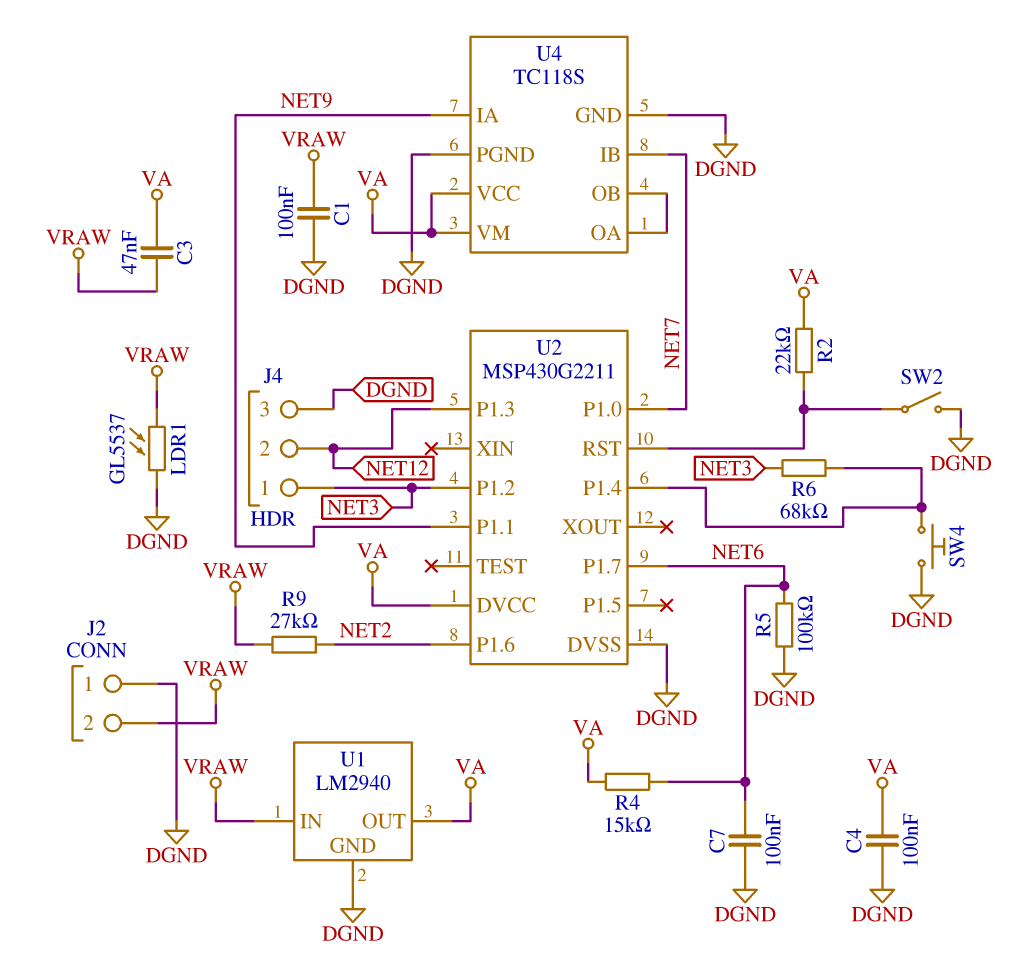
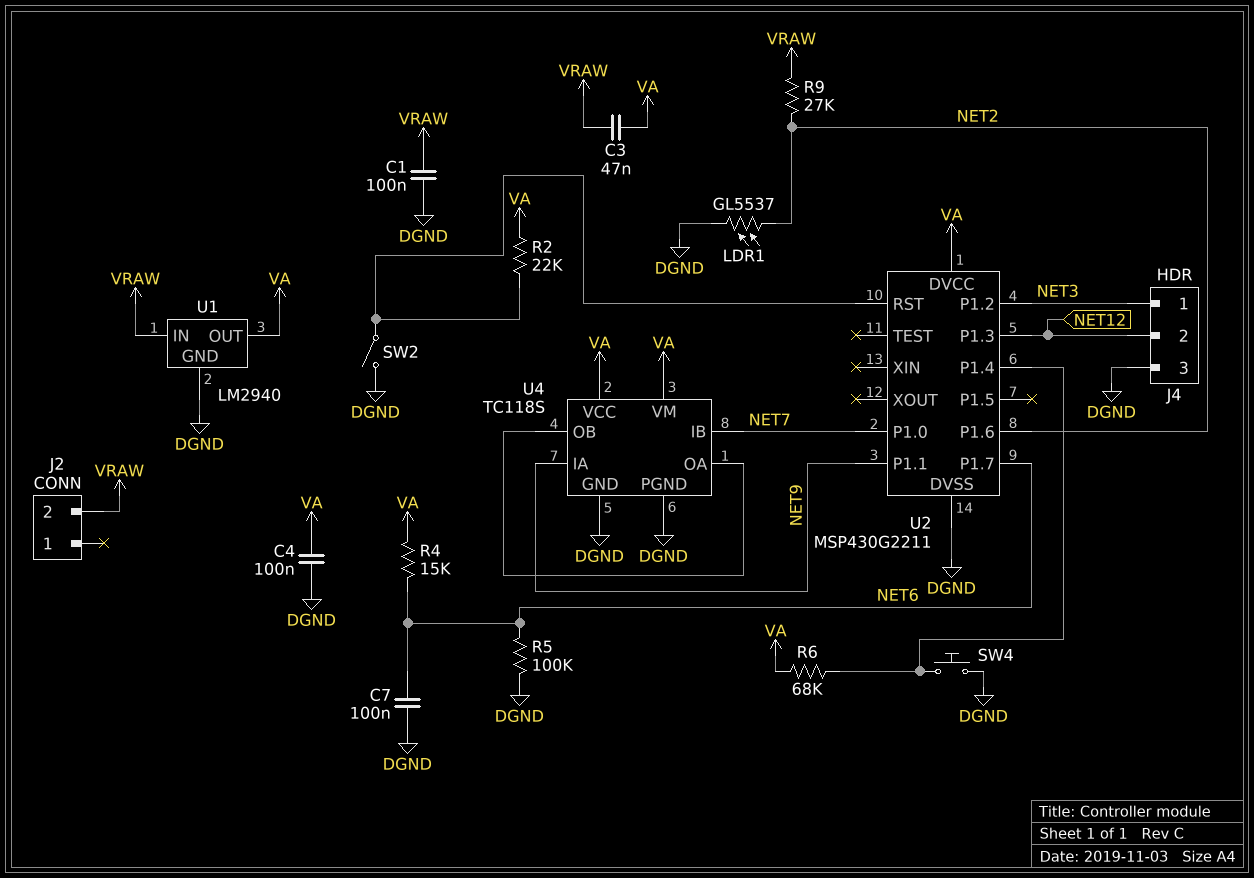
J2 pin 1: DGND -> none
LDR1: GL5537 (DGND, VRAW) -> GL5537 (DGND, NET2)
R6: 68k (NET3, U2/P1.4) -> 68k (U2/P1.4, VA)

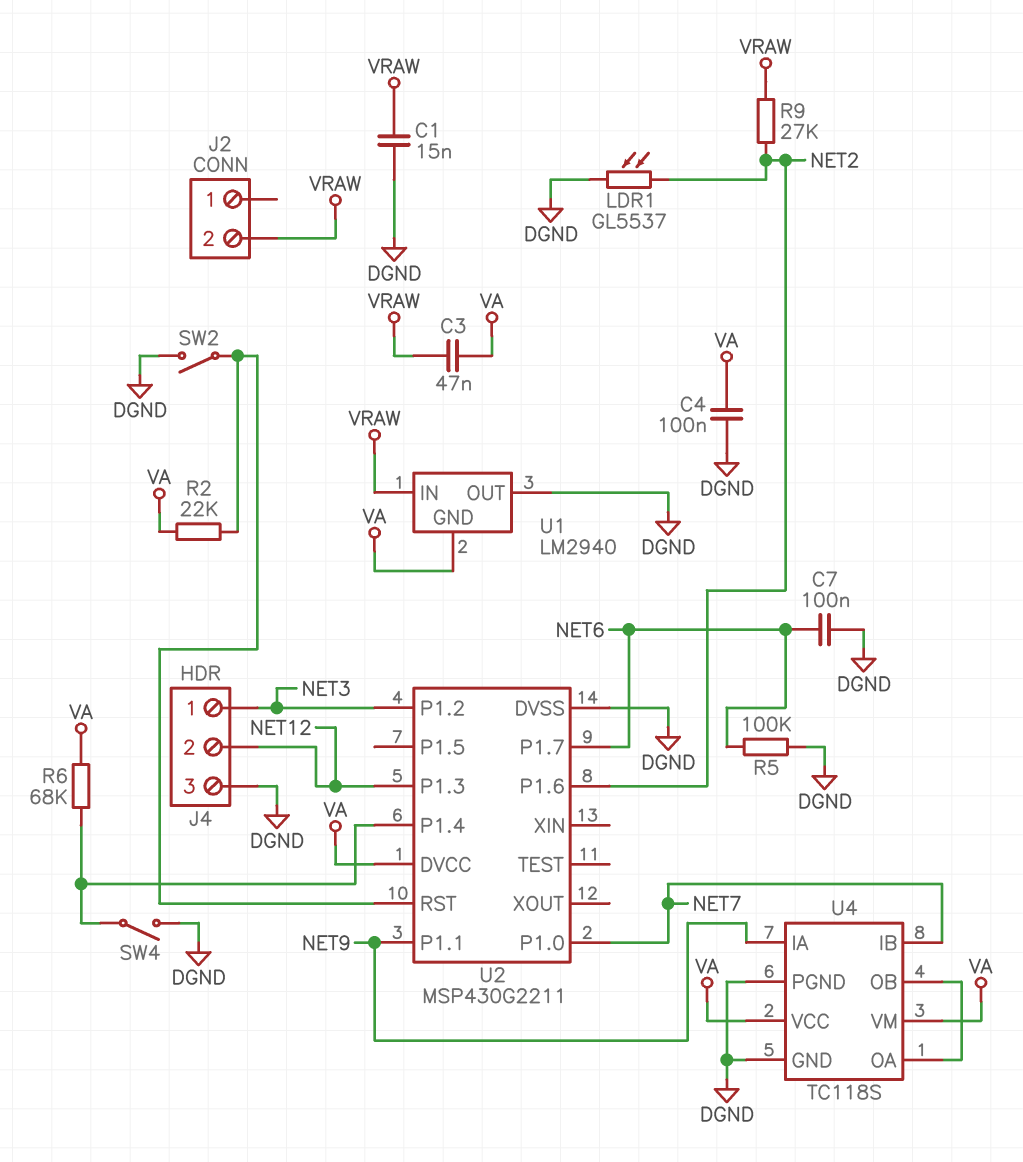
C1: 100nF (DGND, VRAW) -> 15nF (DGND, VRAW)
R4: 15k (NET6, VA) -> none
SW4: button (DGND, U2/P1.4) -> switch (DGND, U2/P1.4)
U1 pin GND: DGND -> VA
U1 pin OUT: VA -> DGND

